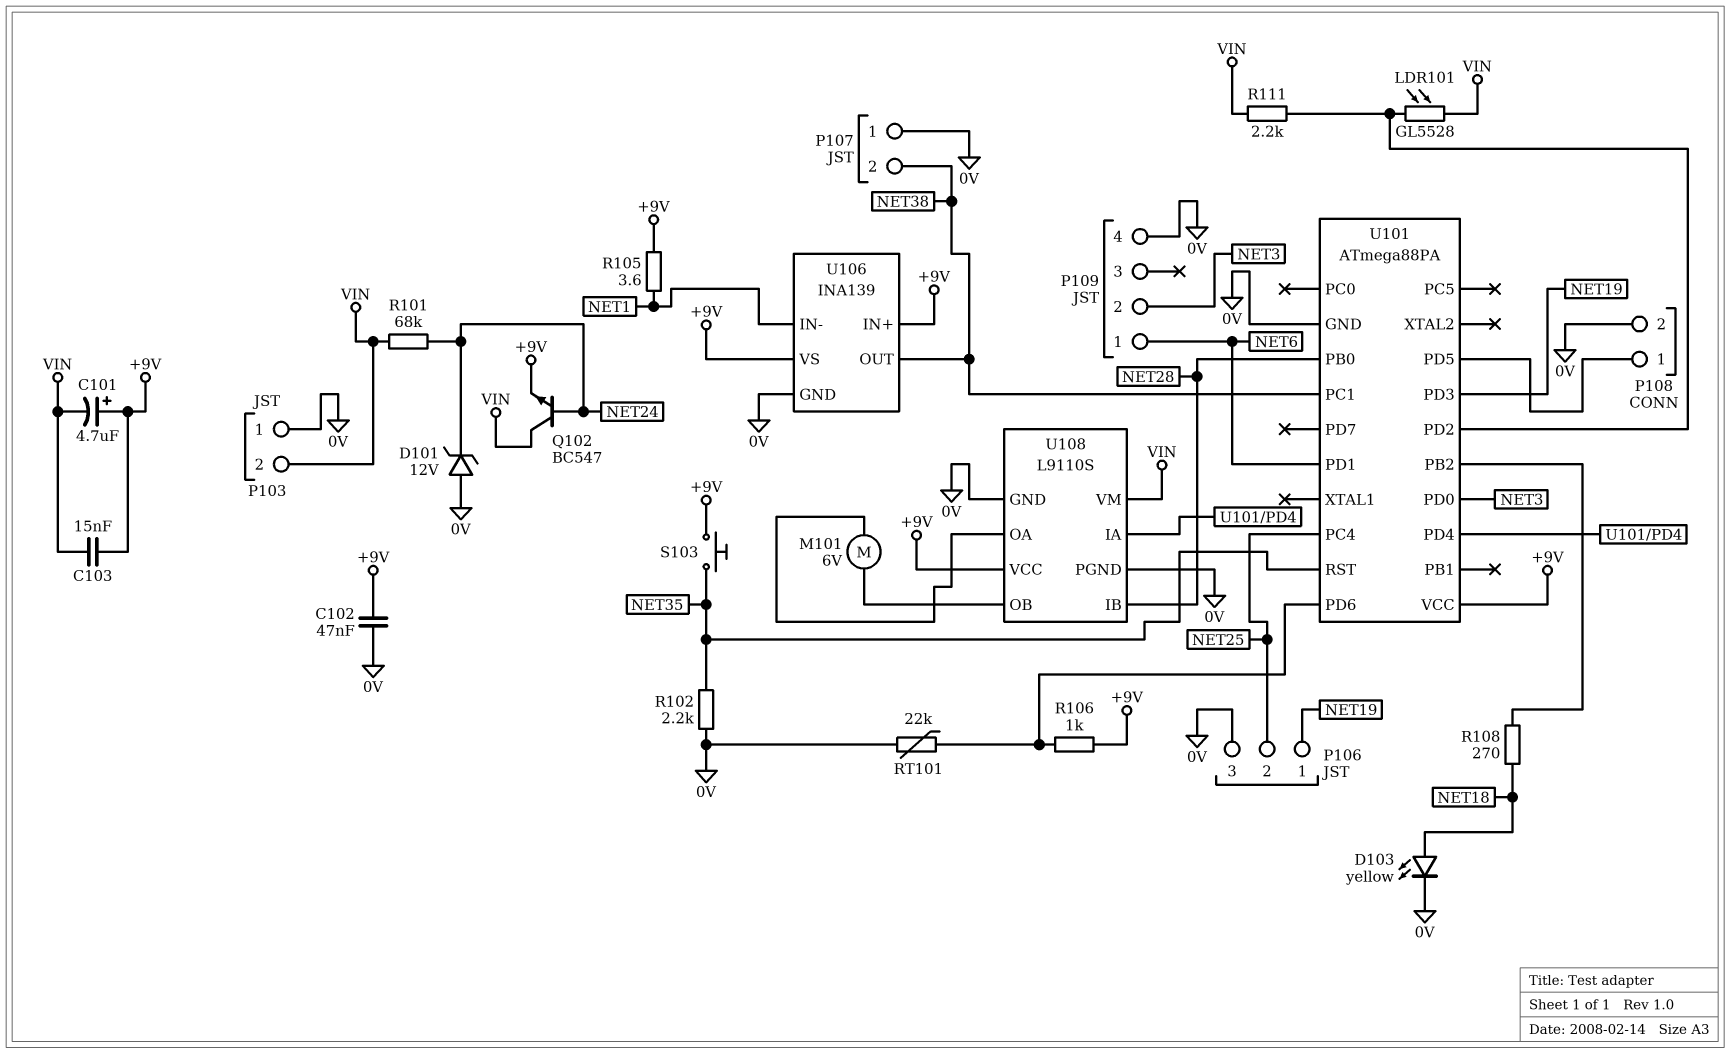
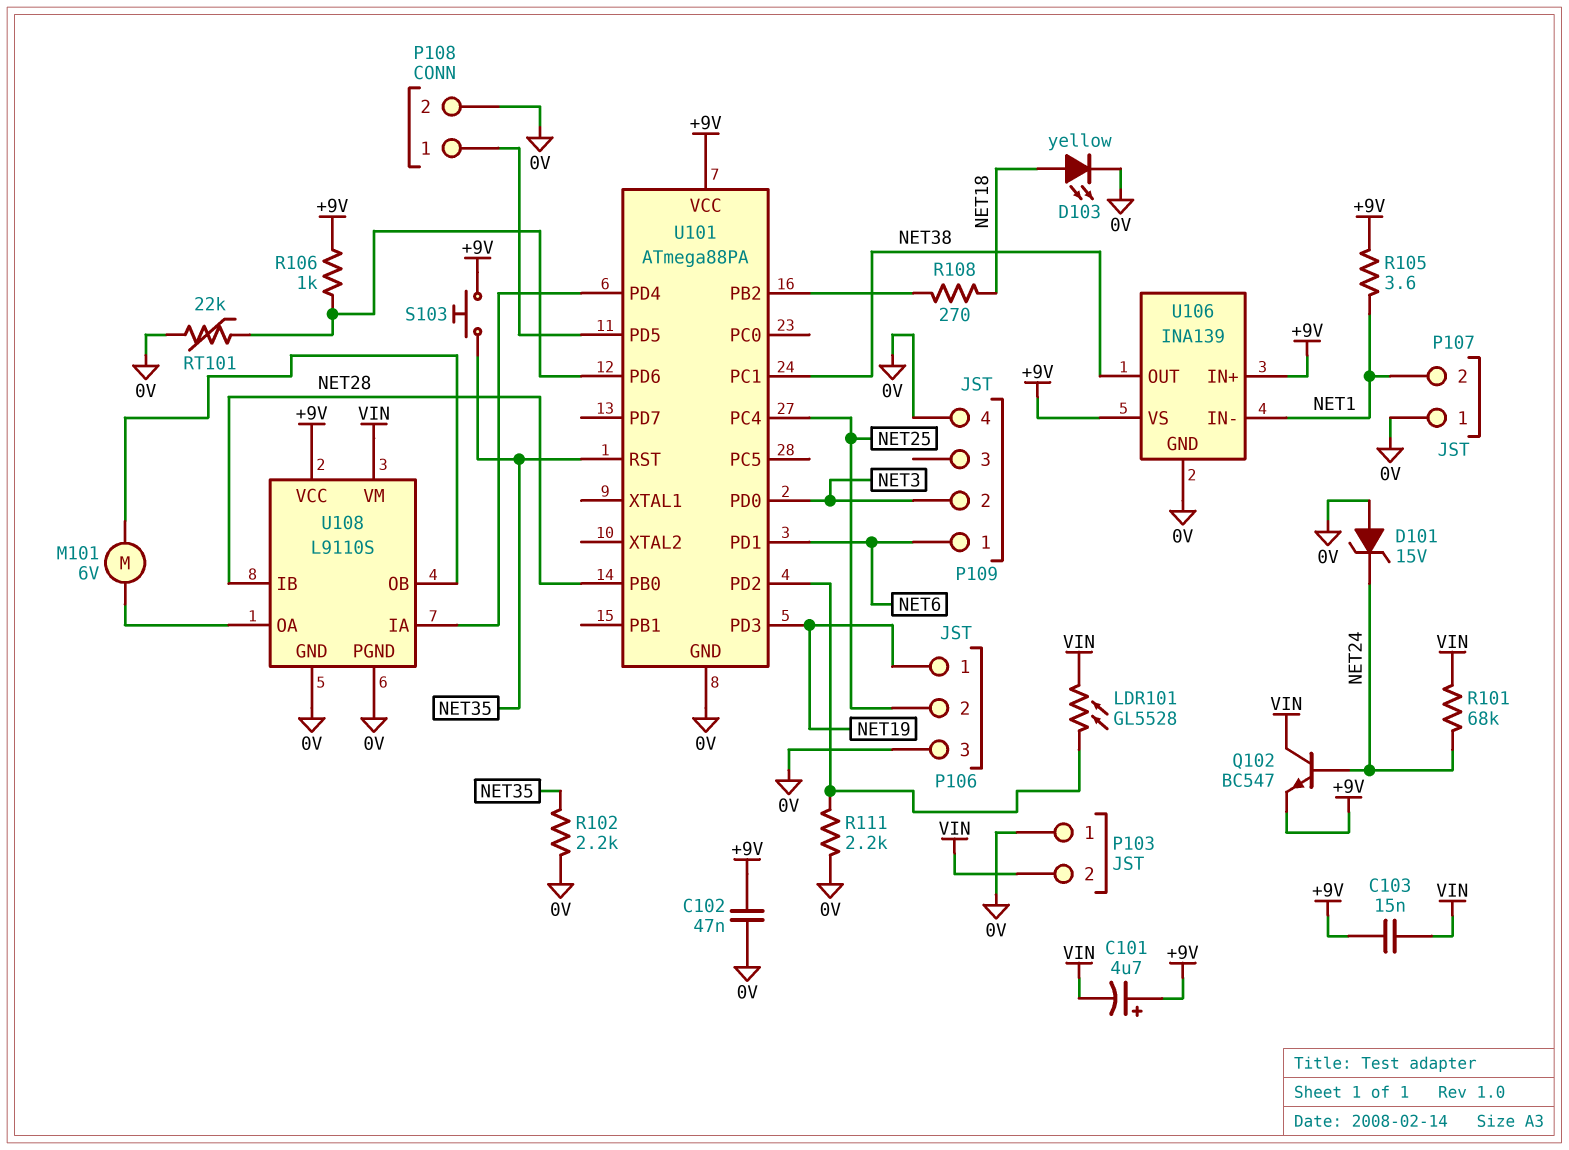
D101: zener 12V (A 0V, K NET24) -> zener 15V (A 0V, K NET24)
P107 pin 2: NET38 -> NET1
R111: 2.2k (U101/PD2, VIN) -> 2.2k (0V, U101/PD2)

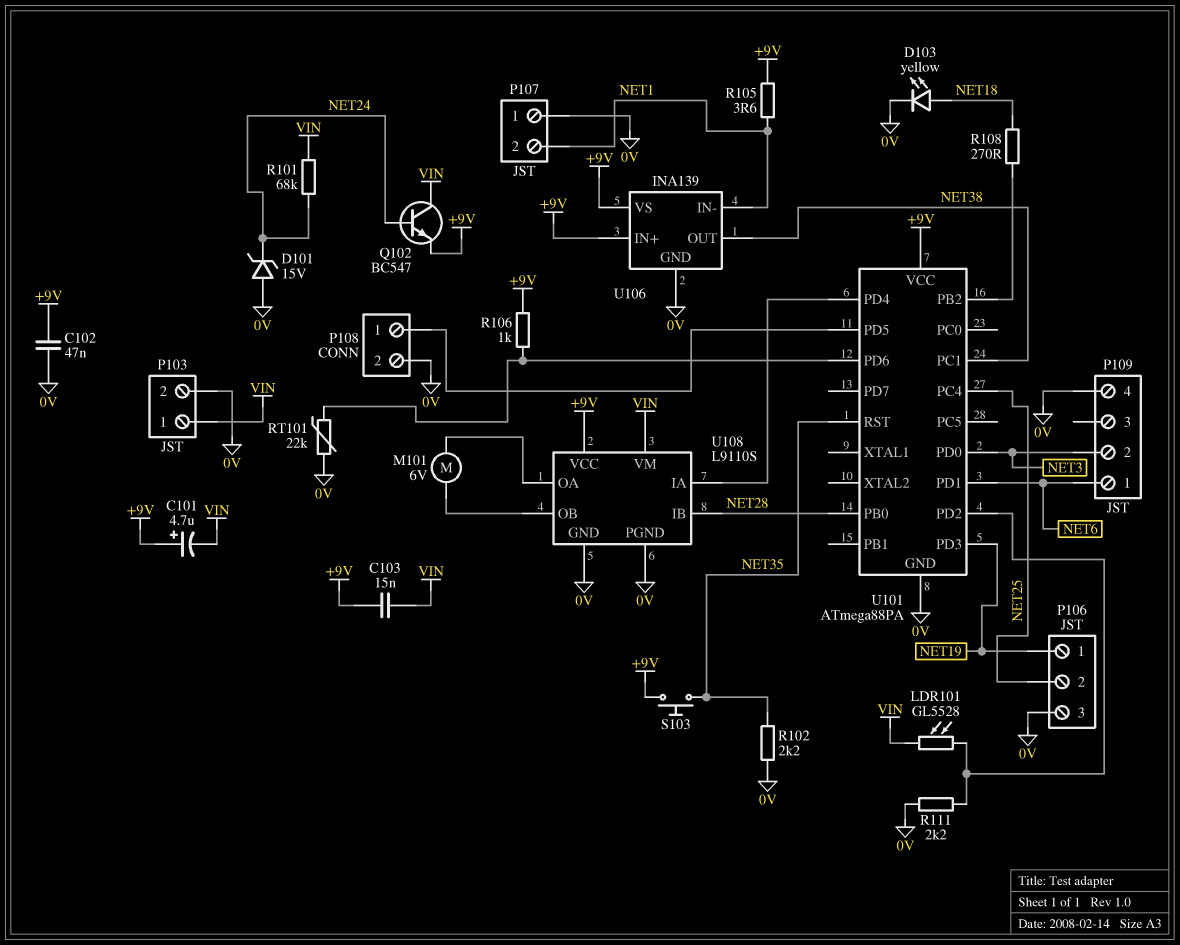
P103 pin 1: 0V -> VIN
P103 pin 2: VIN -> 0V

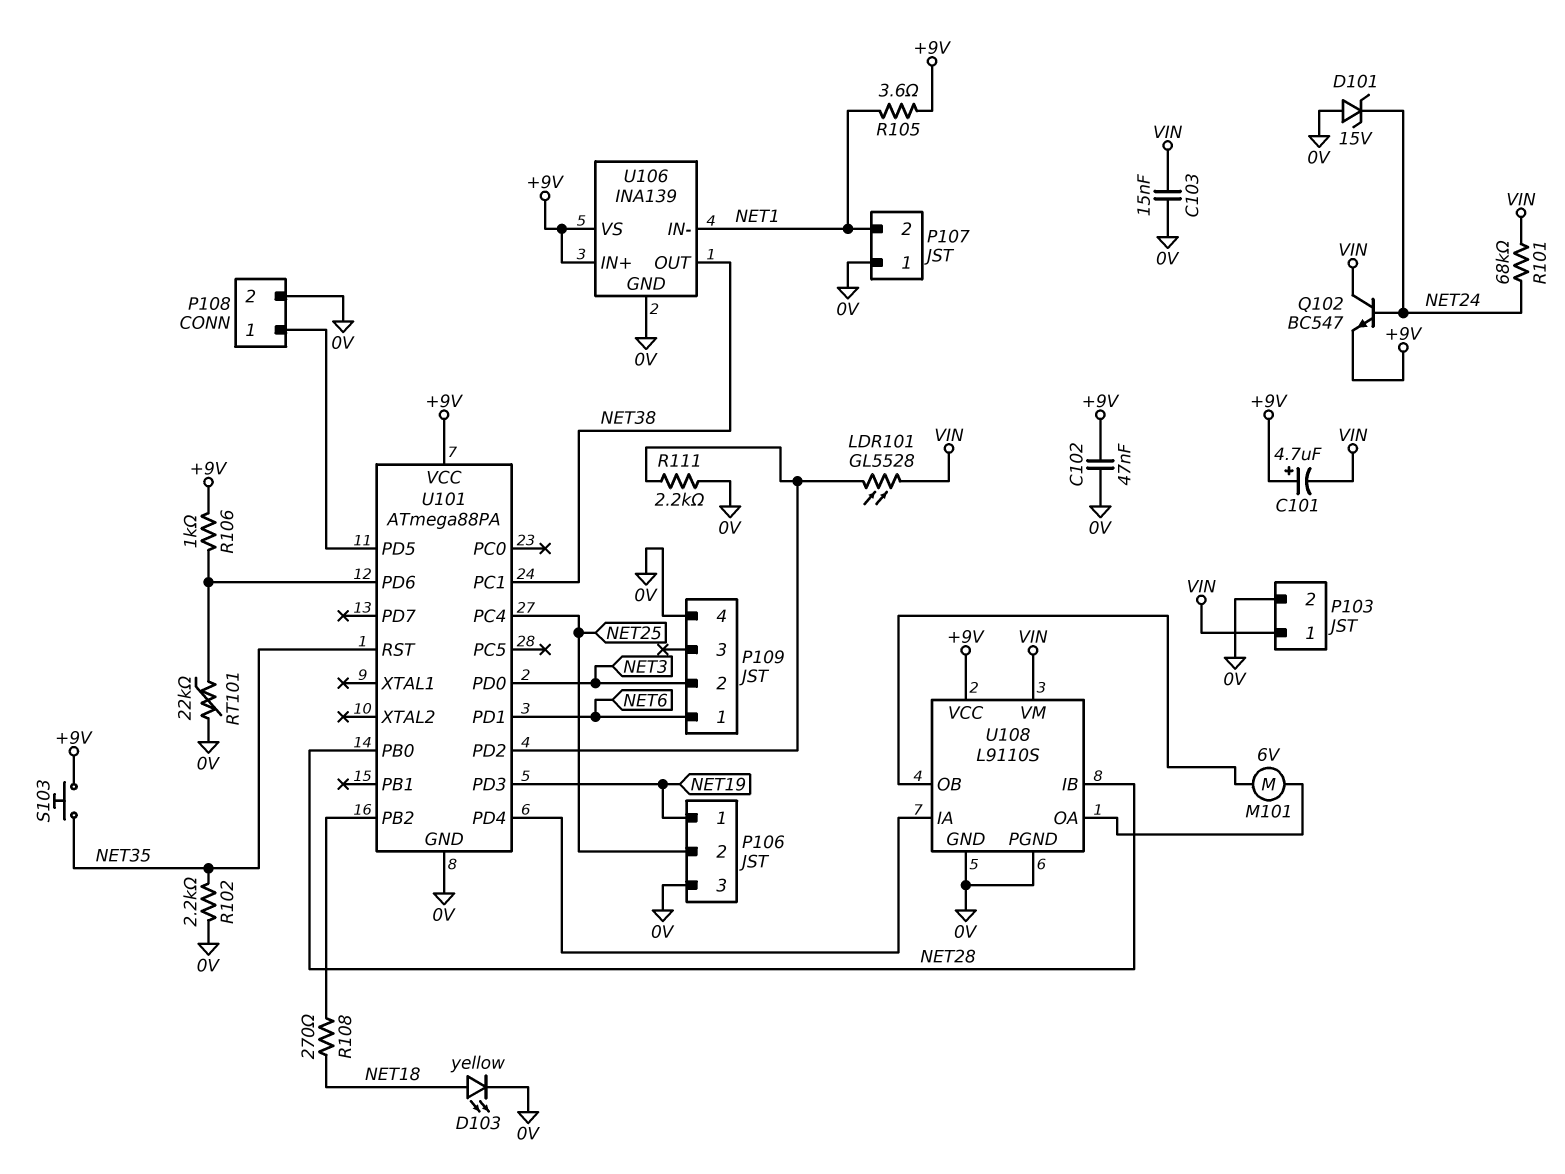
C103: 15nF (+9V, VIN) -> 15nF (0V, VIN)

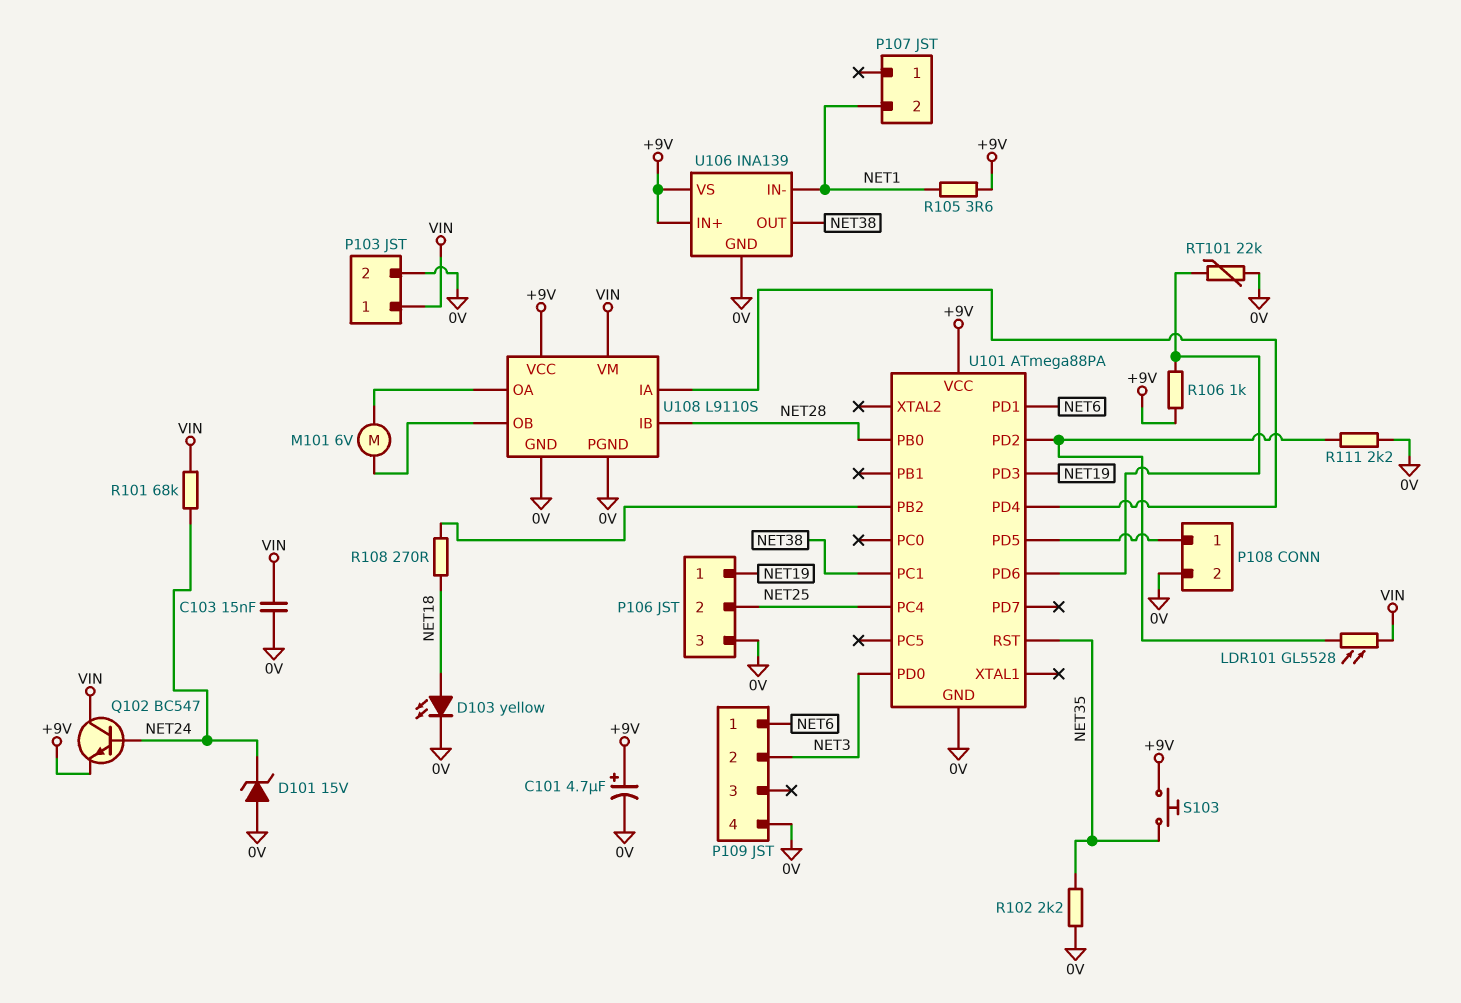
C101: 4.7uF (plus +9V, minus VIN) -> 4.7uF (plus +9V, minus 0V)
C102: 47nF (+9V, 0V) -> none
P107 pin 1: 0V -> none

